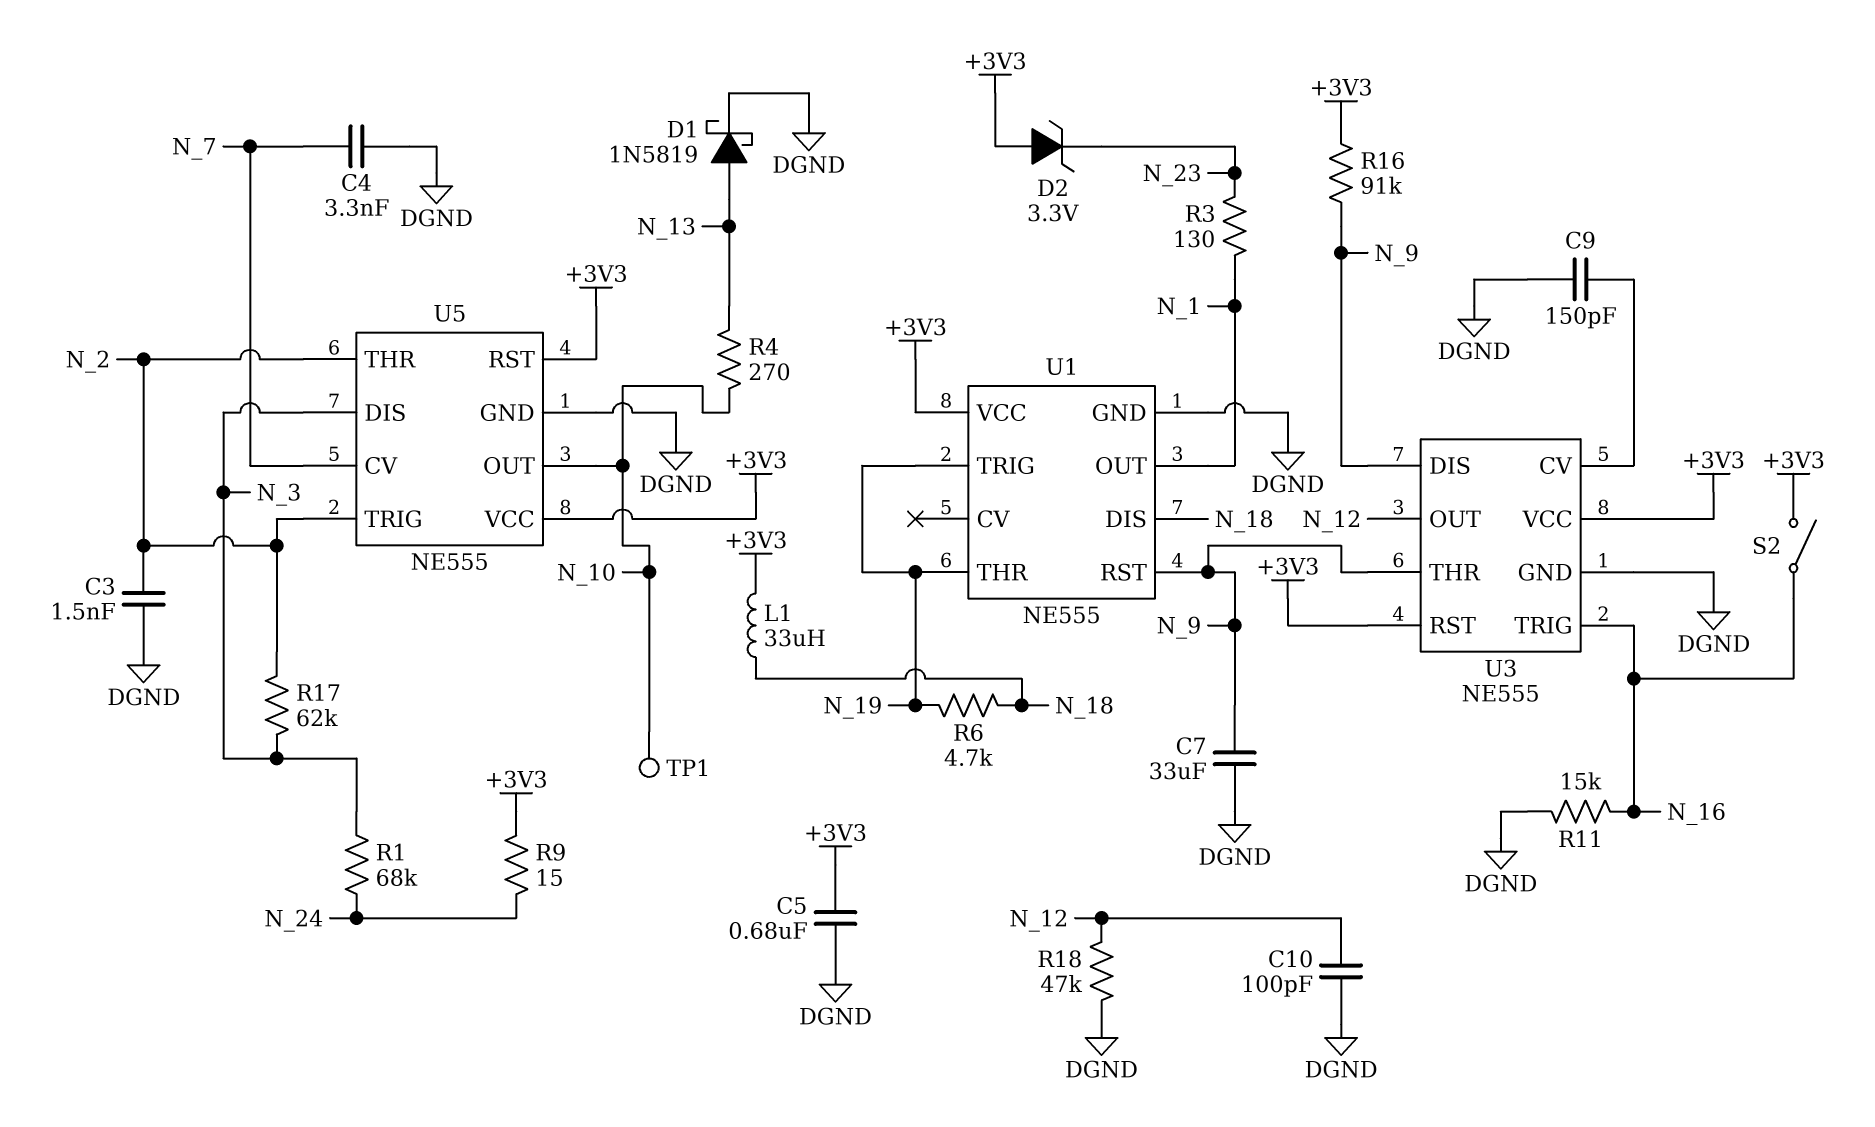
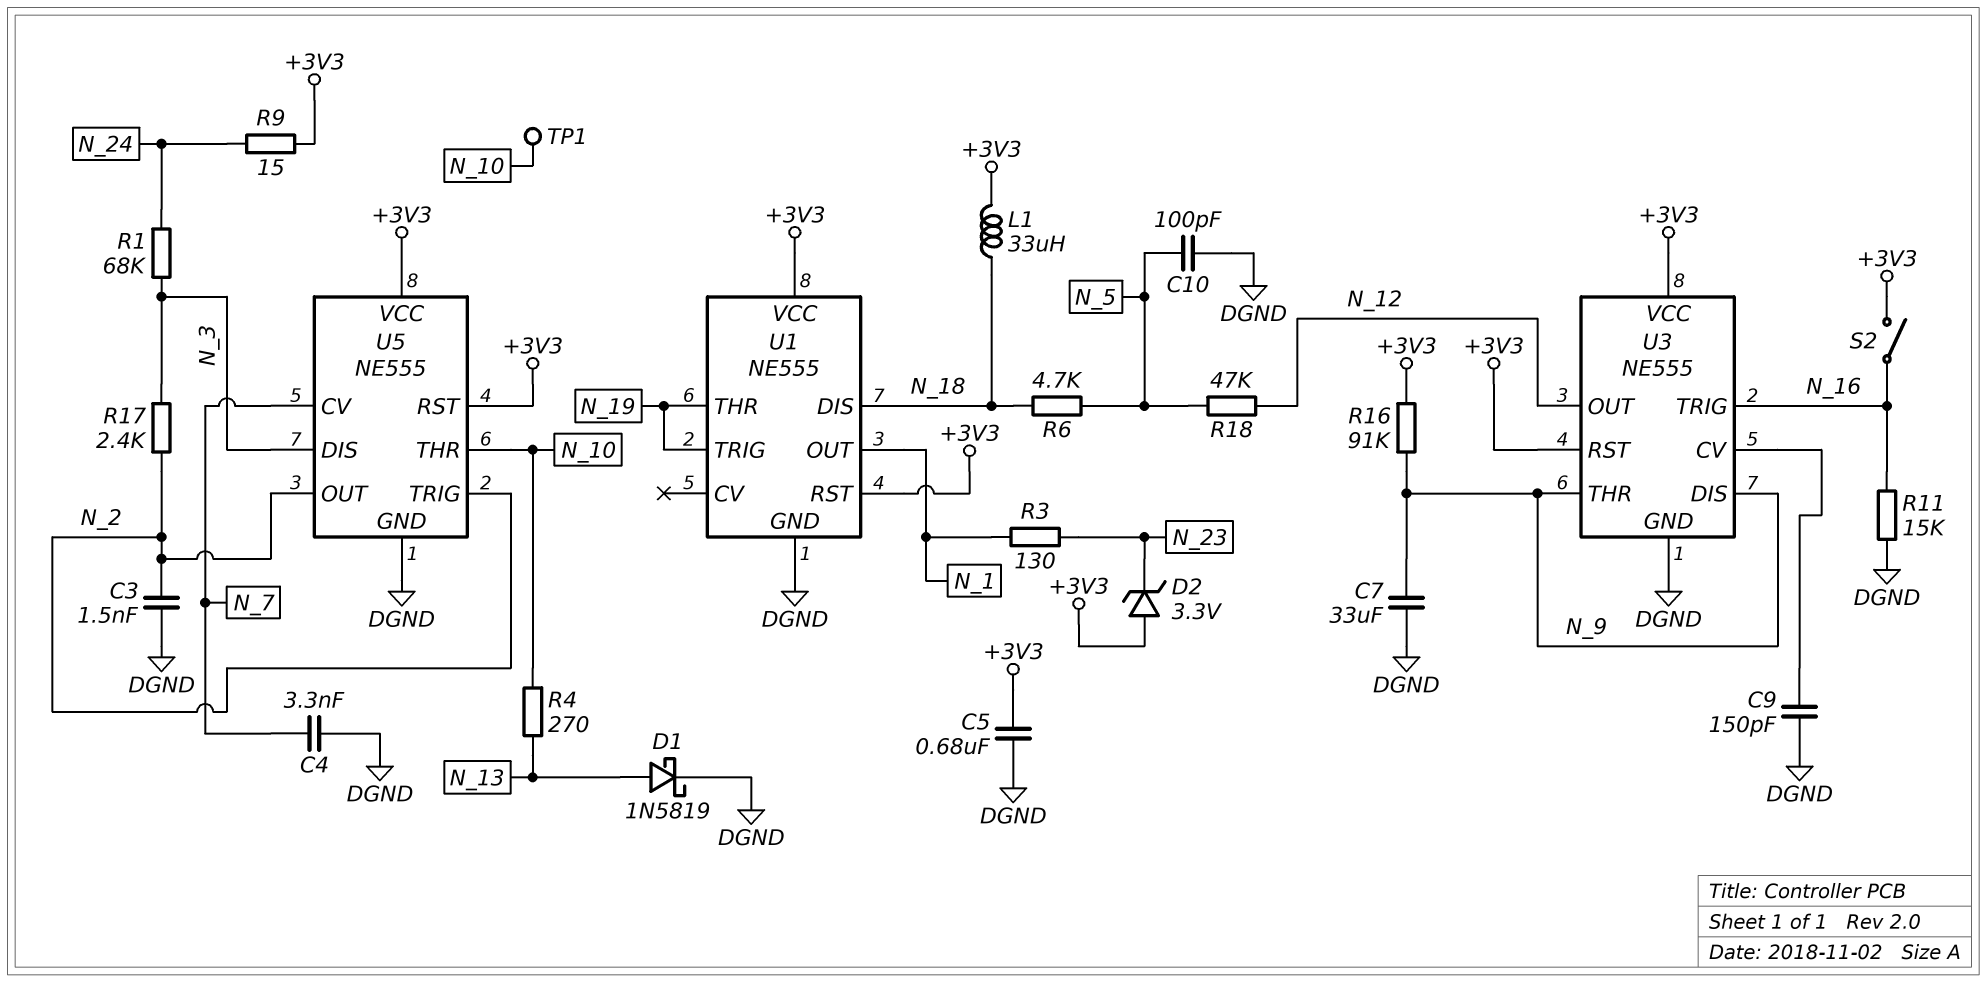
C10: 100pF (DGND, N_12) -> 100pF (DGND, N_5)
R6: 4.7k (N_18, N_19) -> 4.7k (N_5, N_18)
R17: 62k (N_2, N_3) -> 2.4k (N_2, N_3)
R18: 47k (DGND, N_12) -> 47k (N_5, N_12)
U1 pin RST: N_9 -> +3V3
U5 pin OUT: N_10 -> N_2
U5 pin THR: N_2 -> N_10

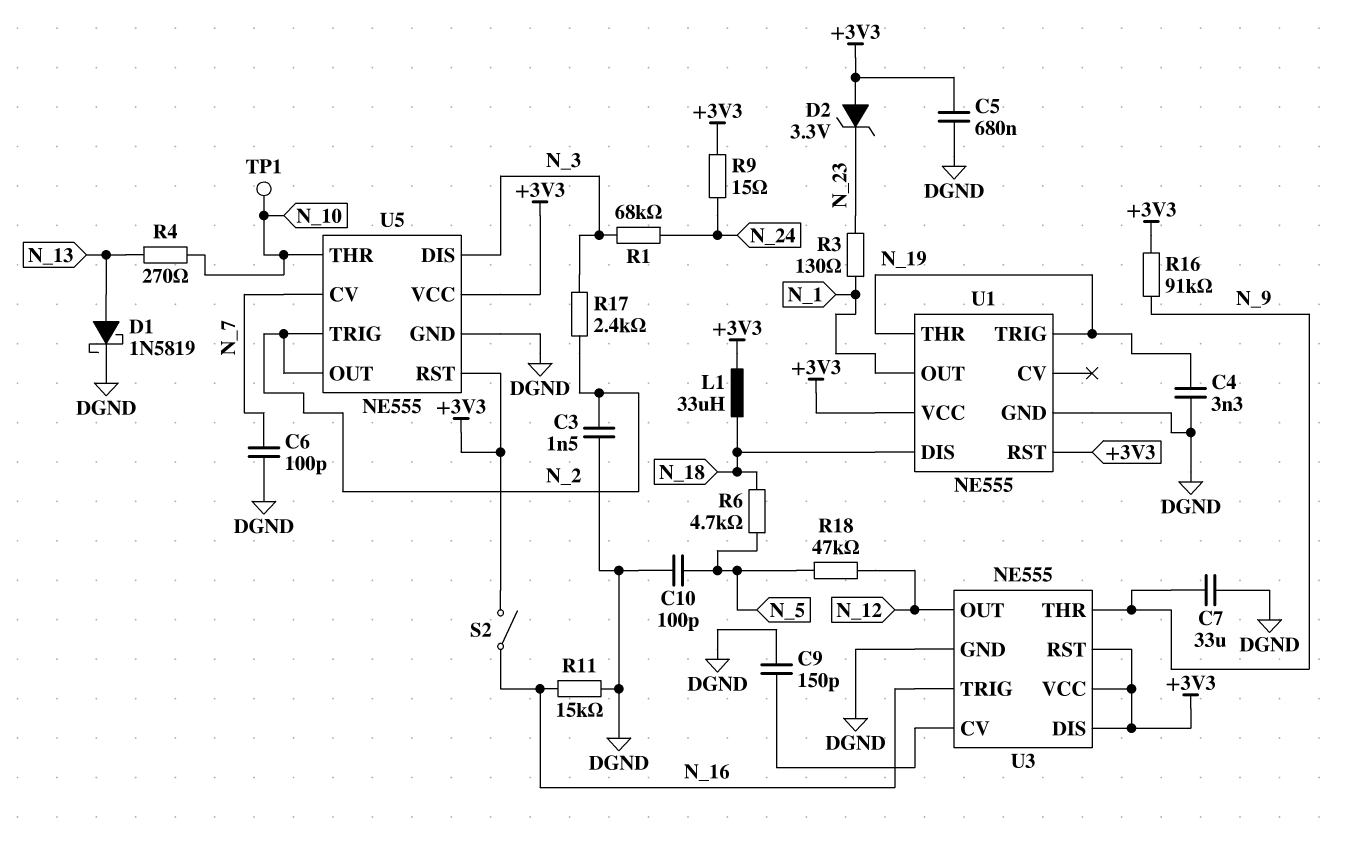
C4: 3.3nF (DGND, N_7) -> 3.3nF (DGND, N_19)
C6: none -> 100pF (DGND, N_7)
U3 pin DIS: N_9 -> +3V3

